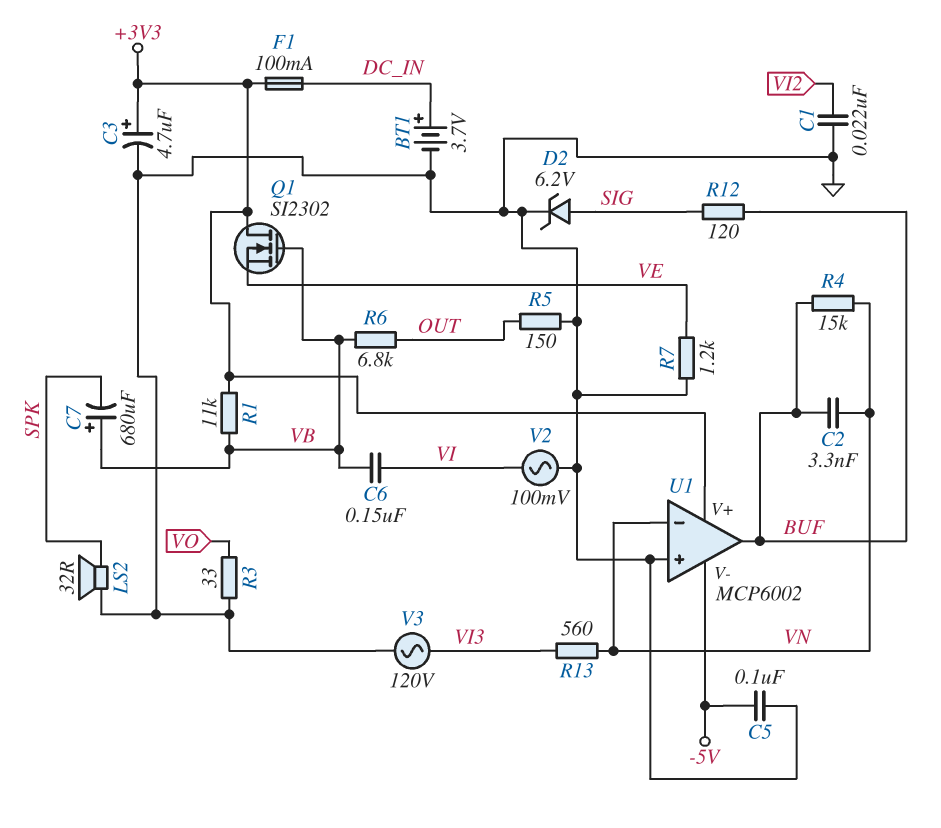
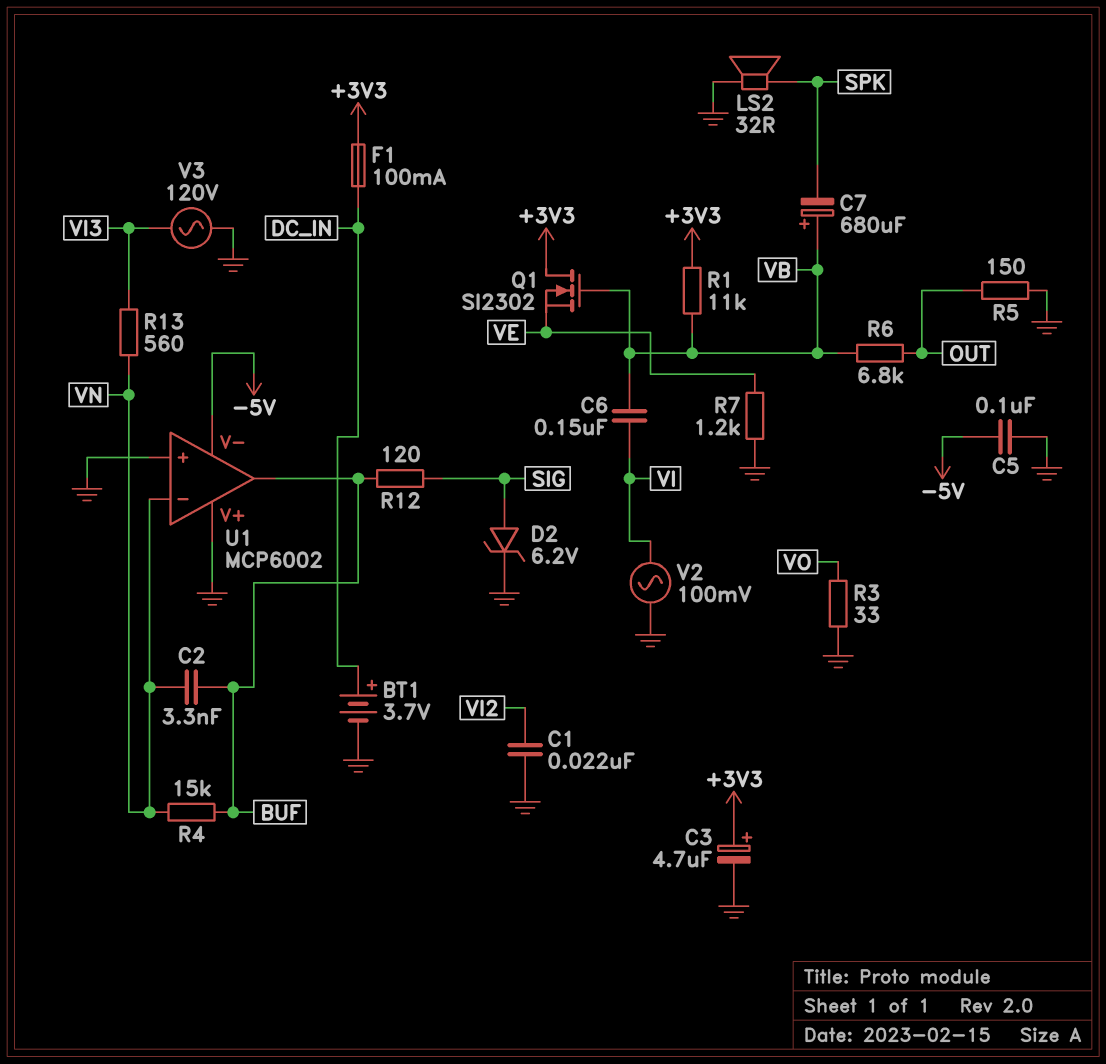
U1 pin V+: +3V3 -> GND

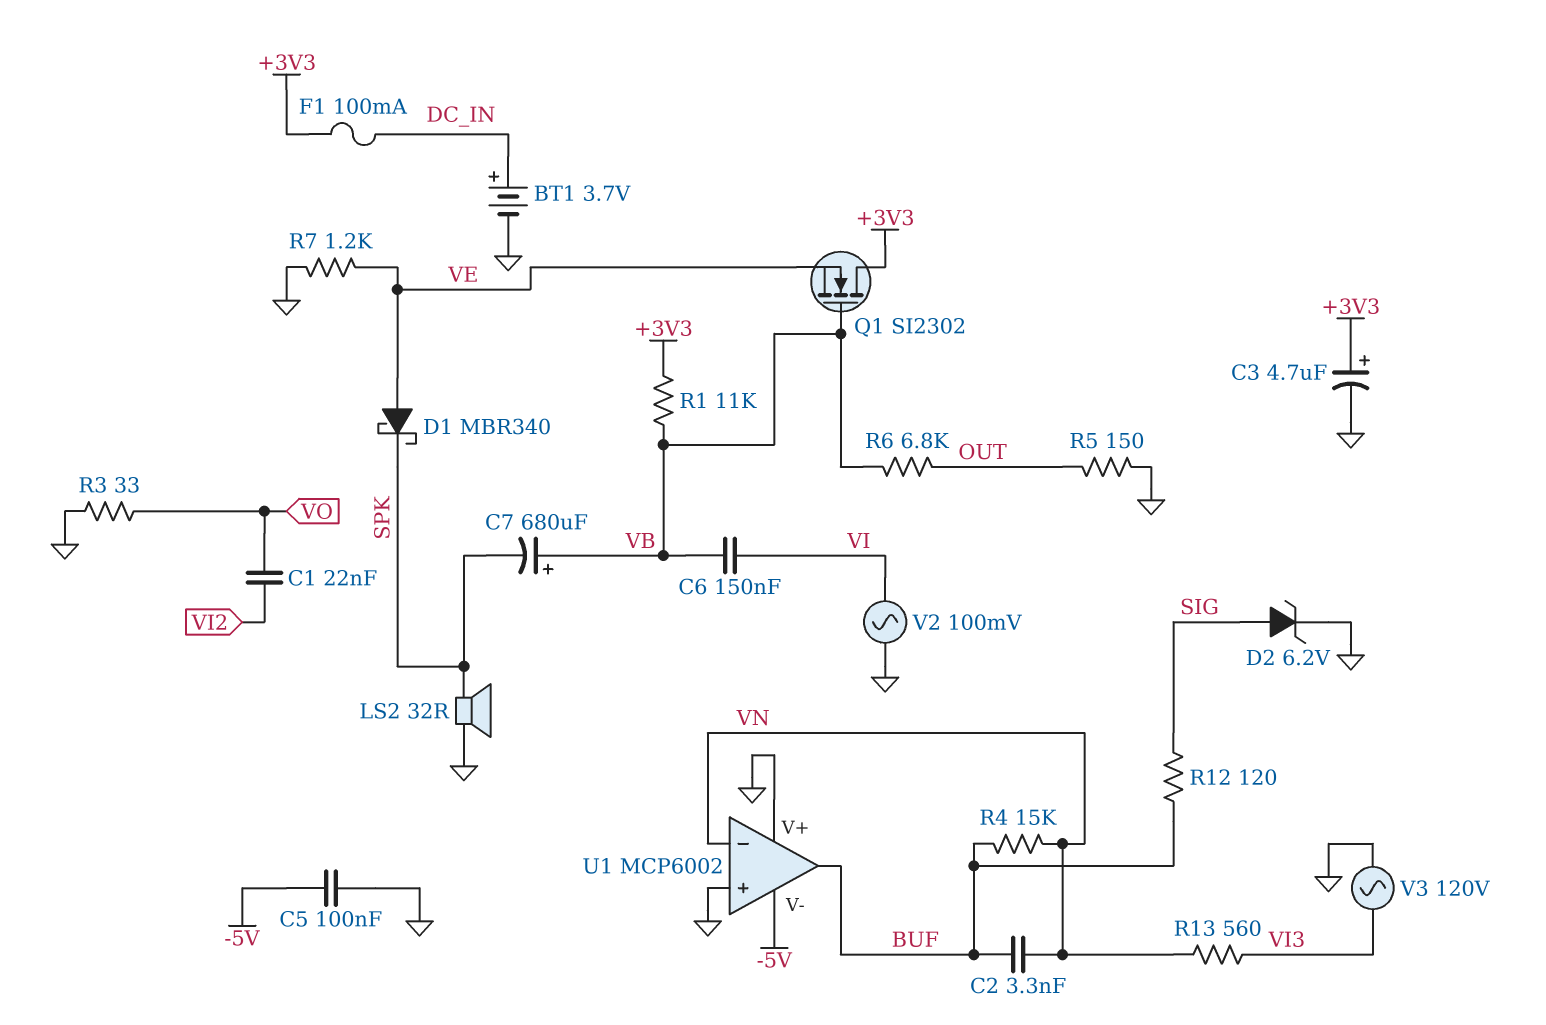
C1: 22nF (GND, VI2) -> 22nF (VI2, VO)
D1: none -> schottky MBR340 (A VE, K SPK)

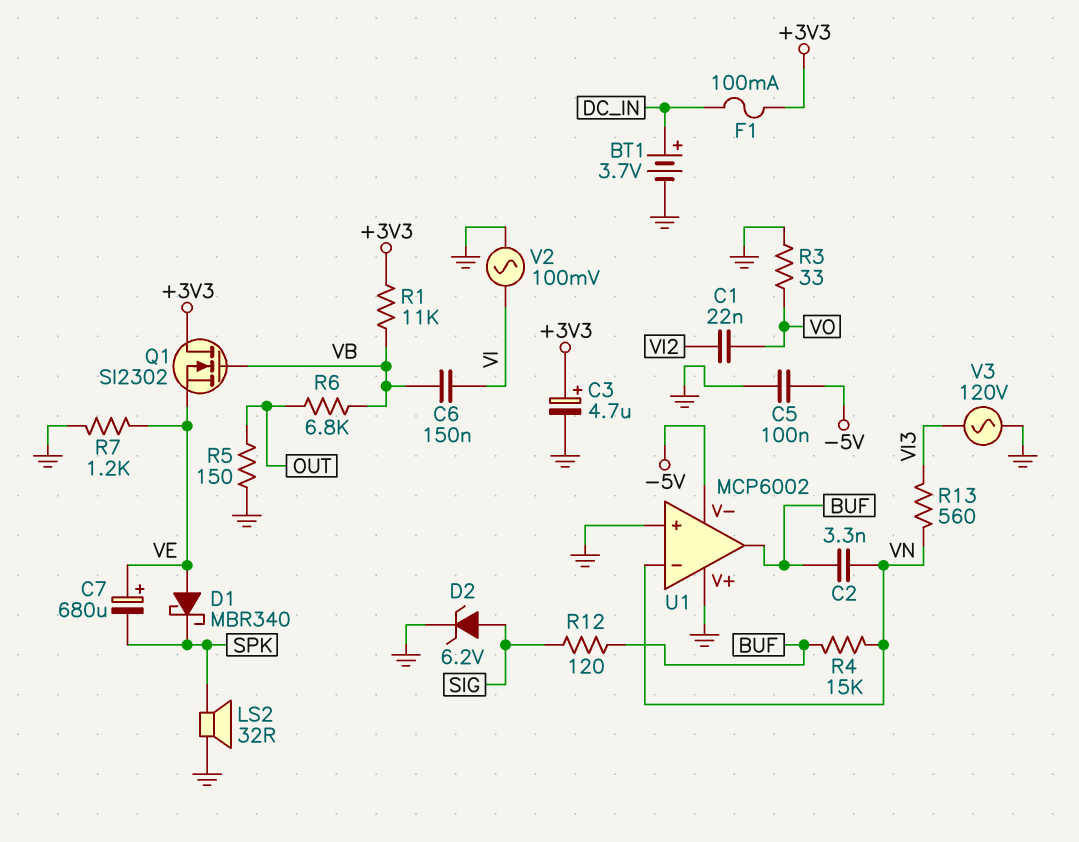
C7: 680uF (plus VB, minus SPK) -> 680uF (plus VE, minus SPK)

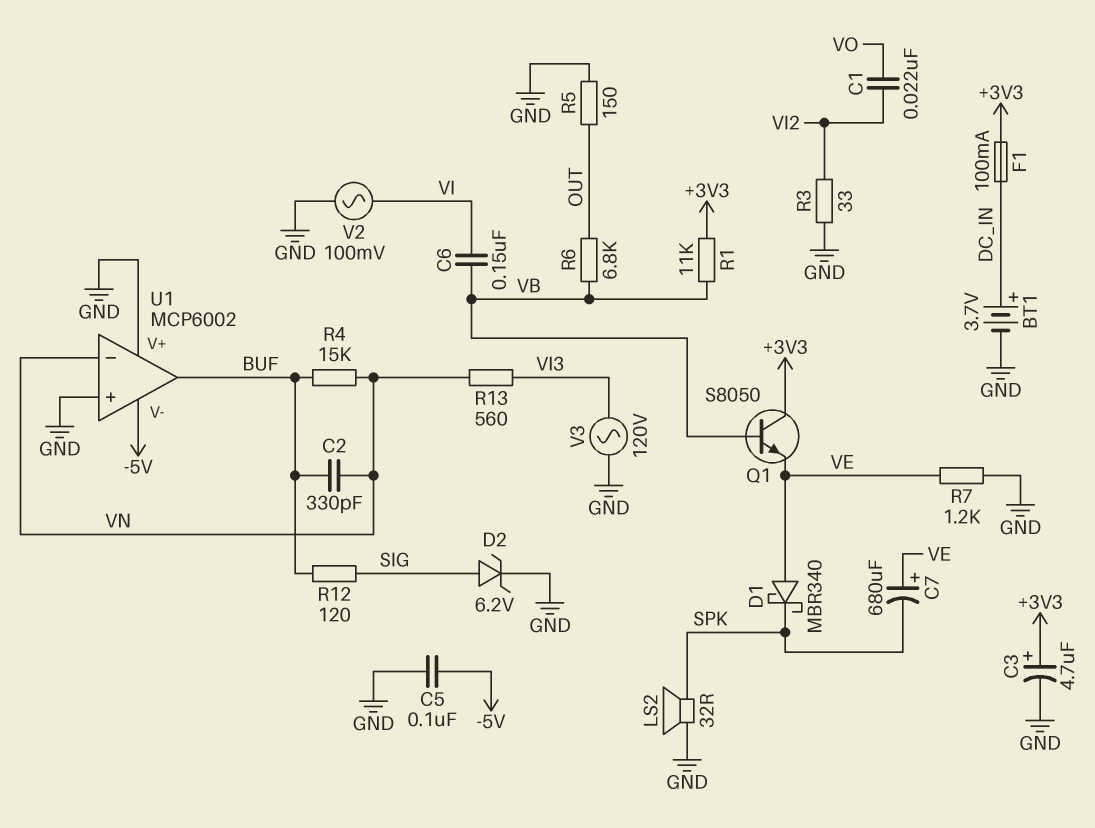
C2: 3.3nF (BUF, VN) -> 330pF (BUF, VN)
Q1: NMOS SI2302 (G VB, D +3V3, S VE) -> NPN S8050 (B VB, C +3V3, E VE)
R3: 33 (GND, VO) -> 33 (GND, VI2)

